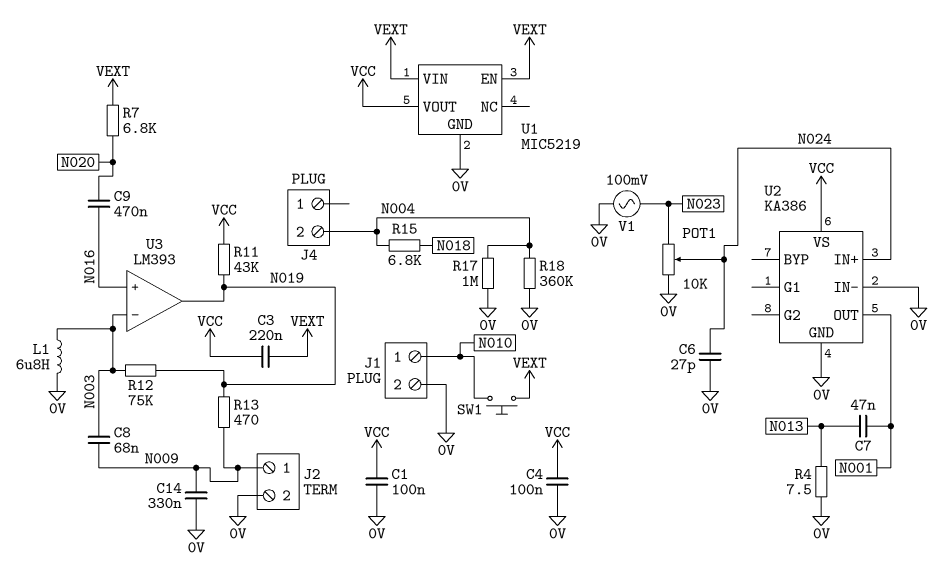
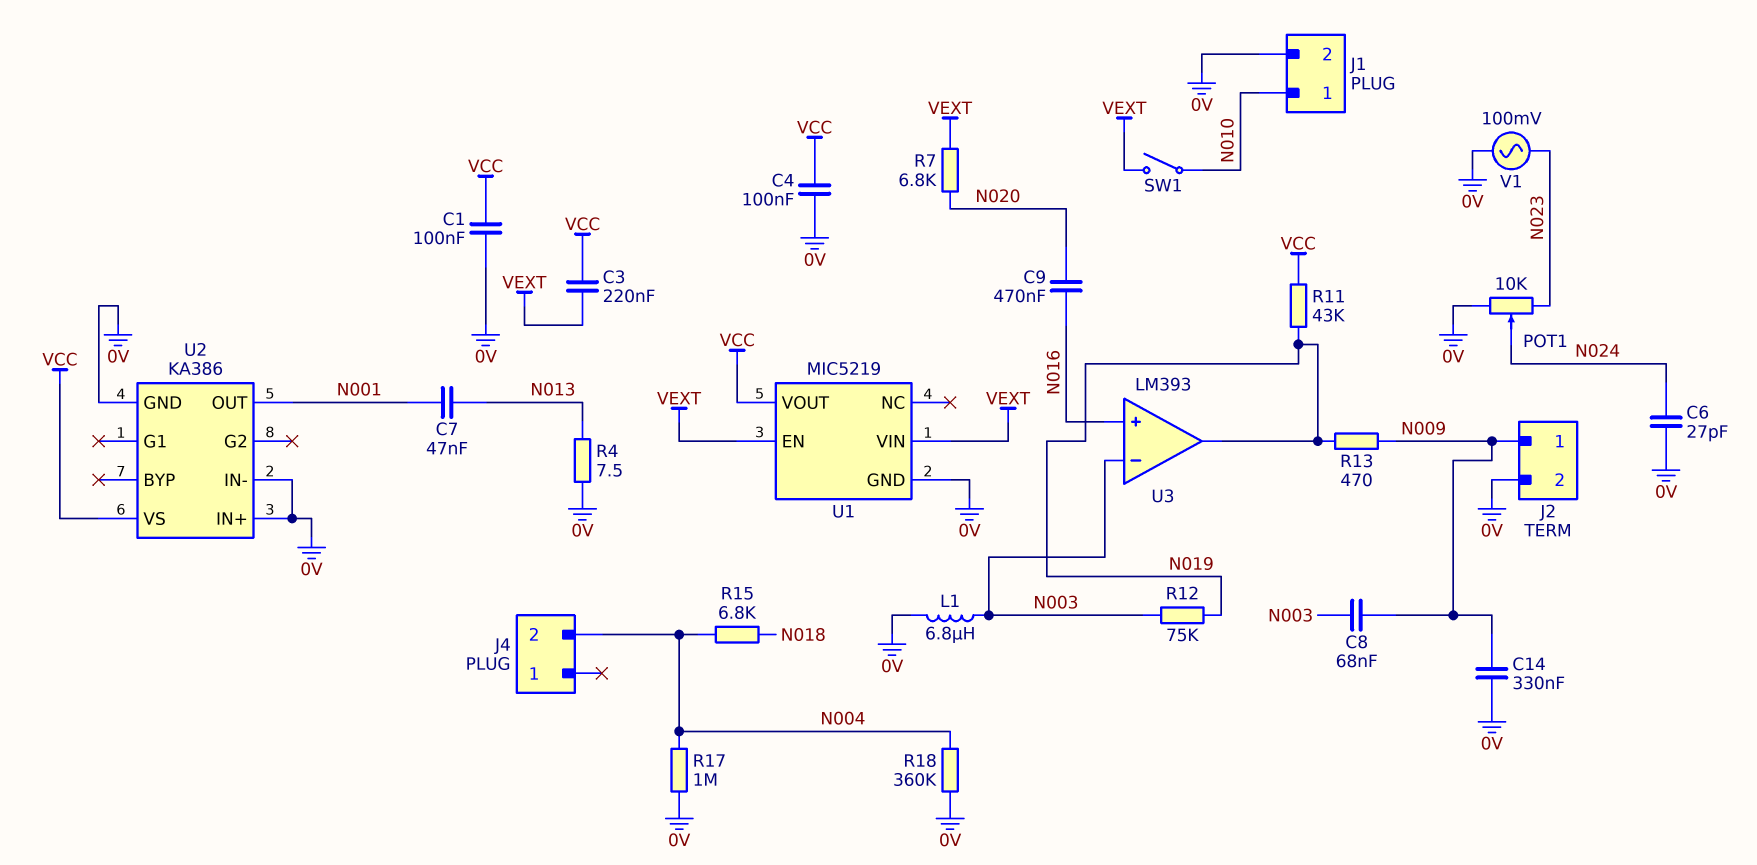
SW1: button (N010, VEXT) -> switch (N010, VEXT)
U2 pin IN+: N024 -> 0V

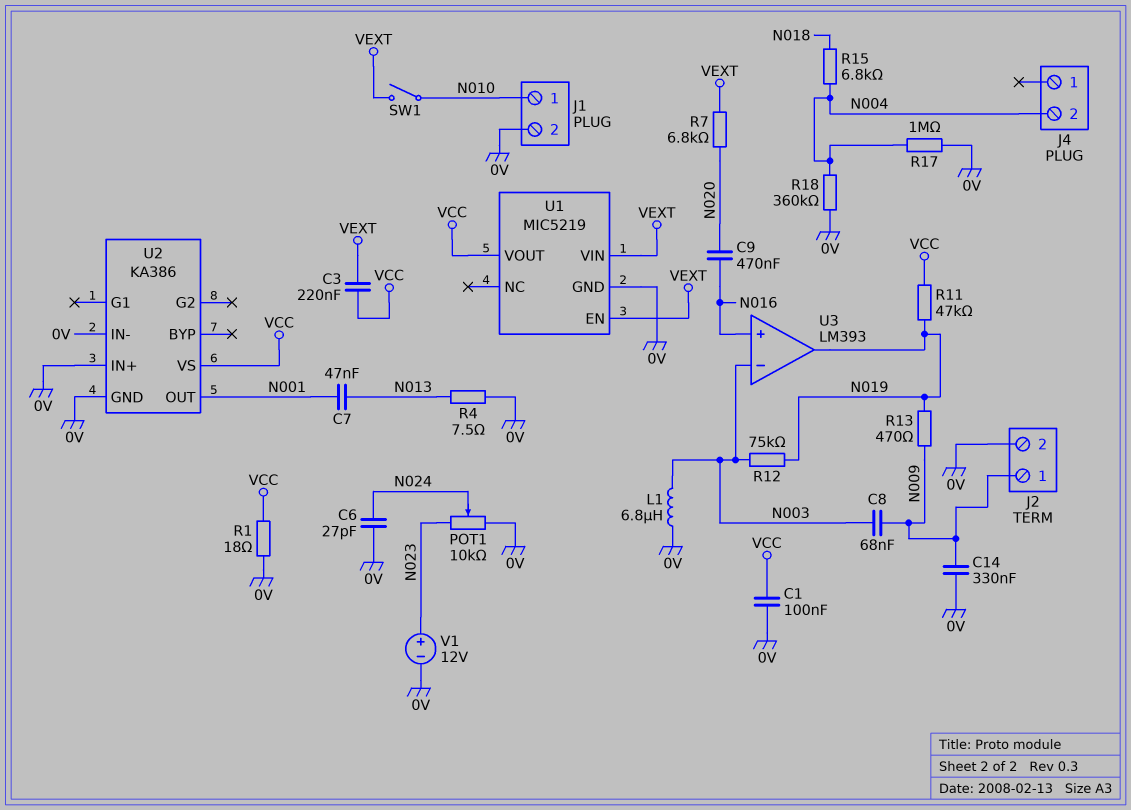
C4: 100nF (0V, VCC) -> none
R1: none -> 18 (0V, VCC)
R11: 43k (N019, VCC) -> 47k (N019, VCC)
V1: AC 100mV (0V, N023) -> 12V (plus N023, minus 0V)

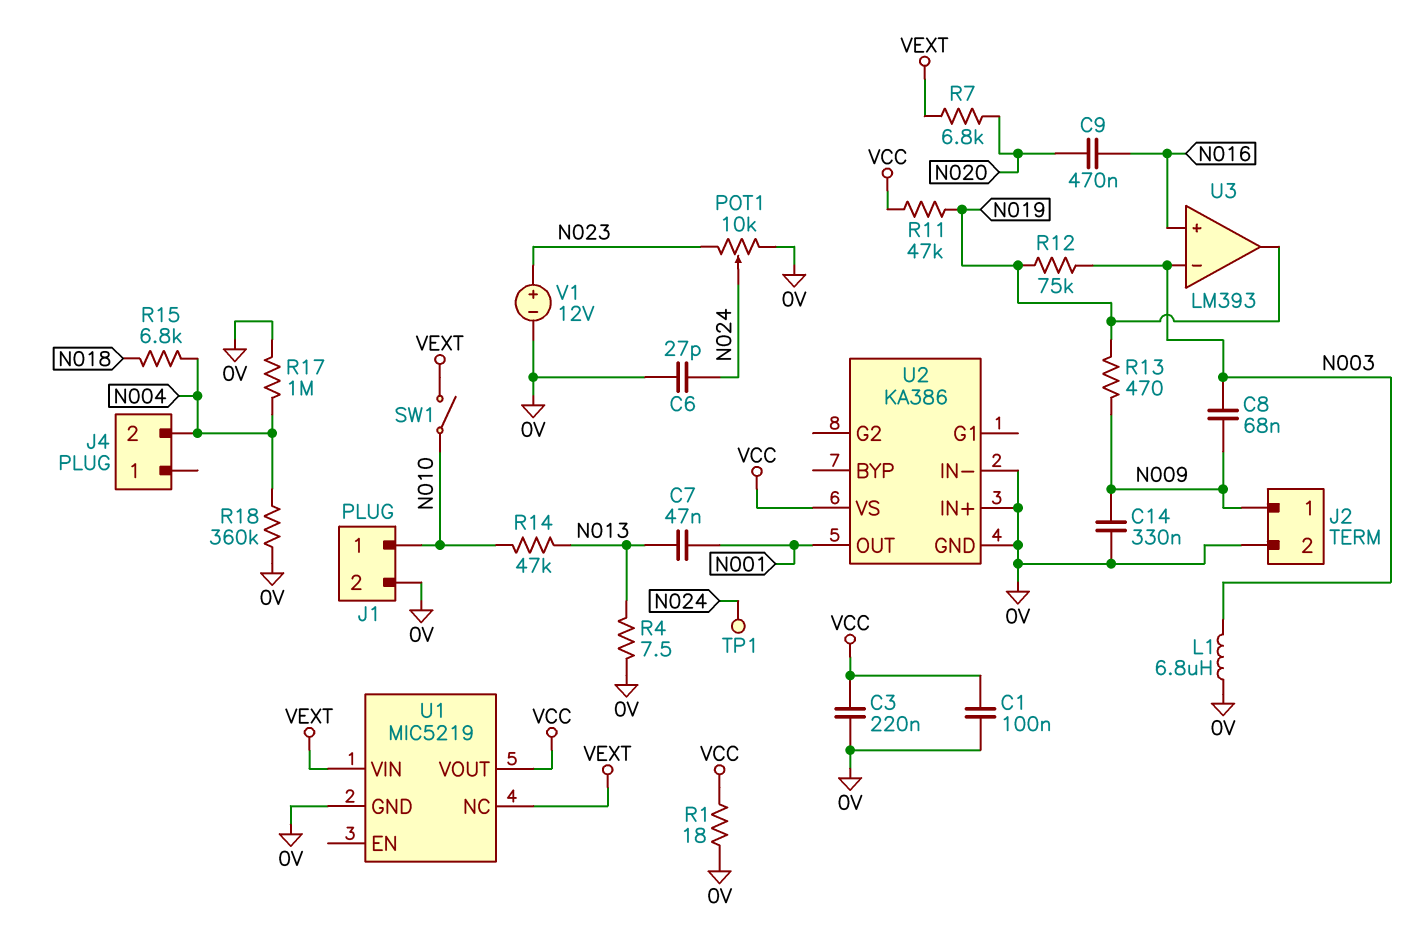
C3: 220nF (VCC, VEXT) -> 220nF (0V, VCC)
R14: none -> 47k (N010, N013)
TP1: none -> test point (N024)
U1 pin EN: VEXT -> none
U1 pin NC: none -> VEXT

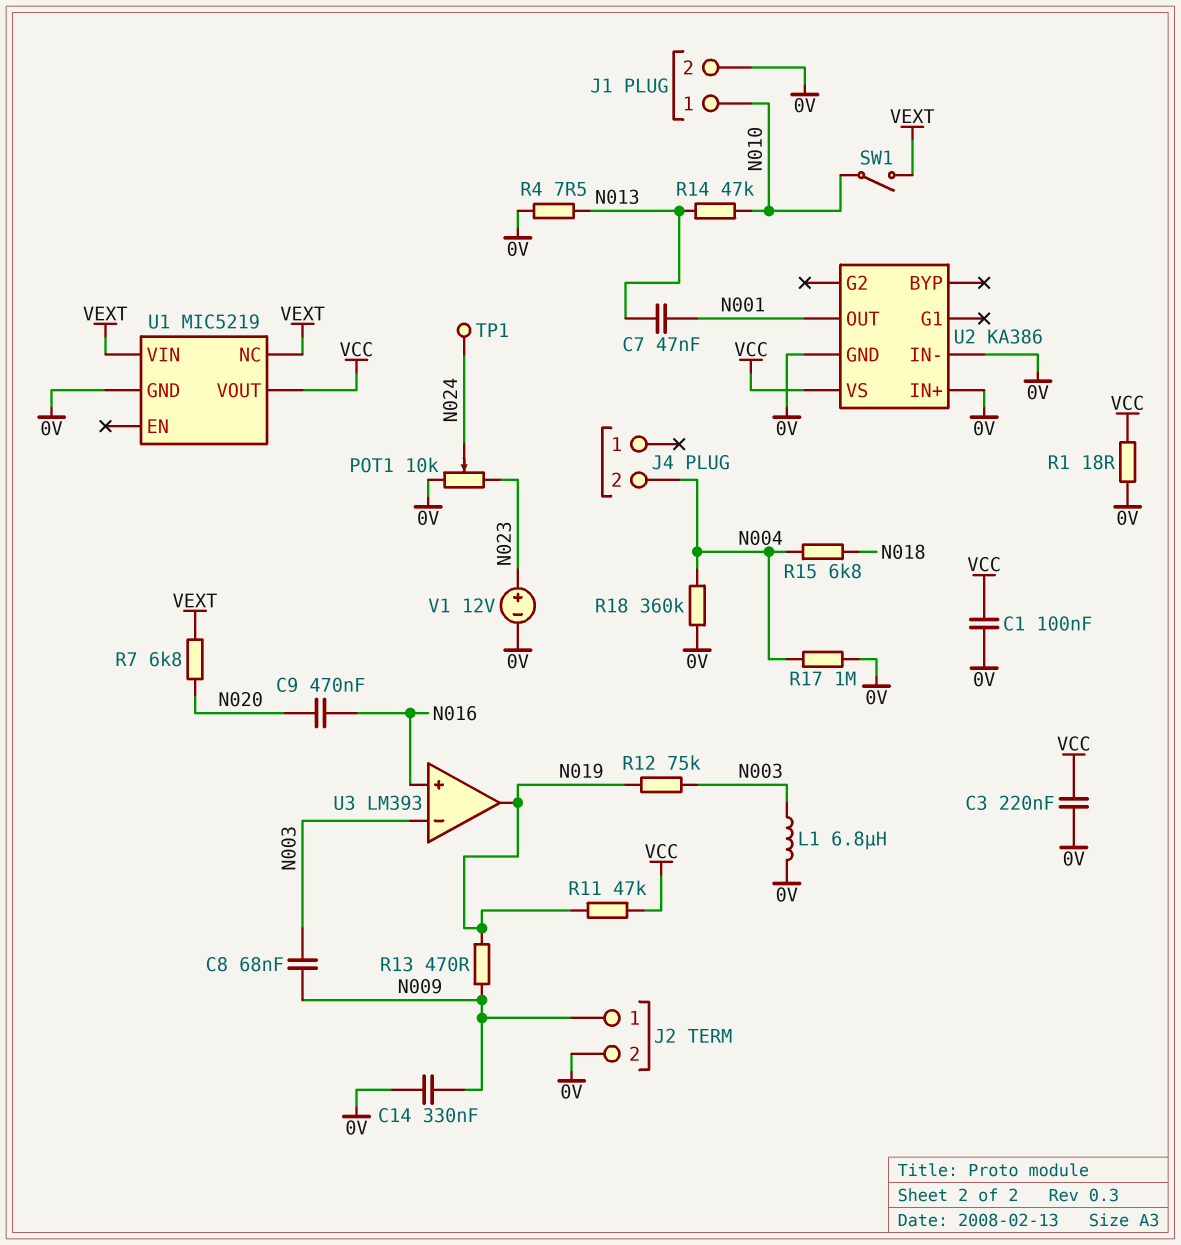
C6: 27pF (0V, N024) -> none

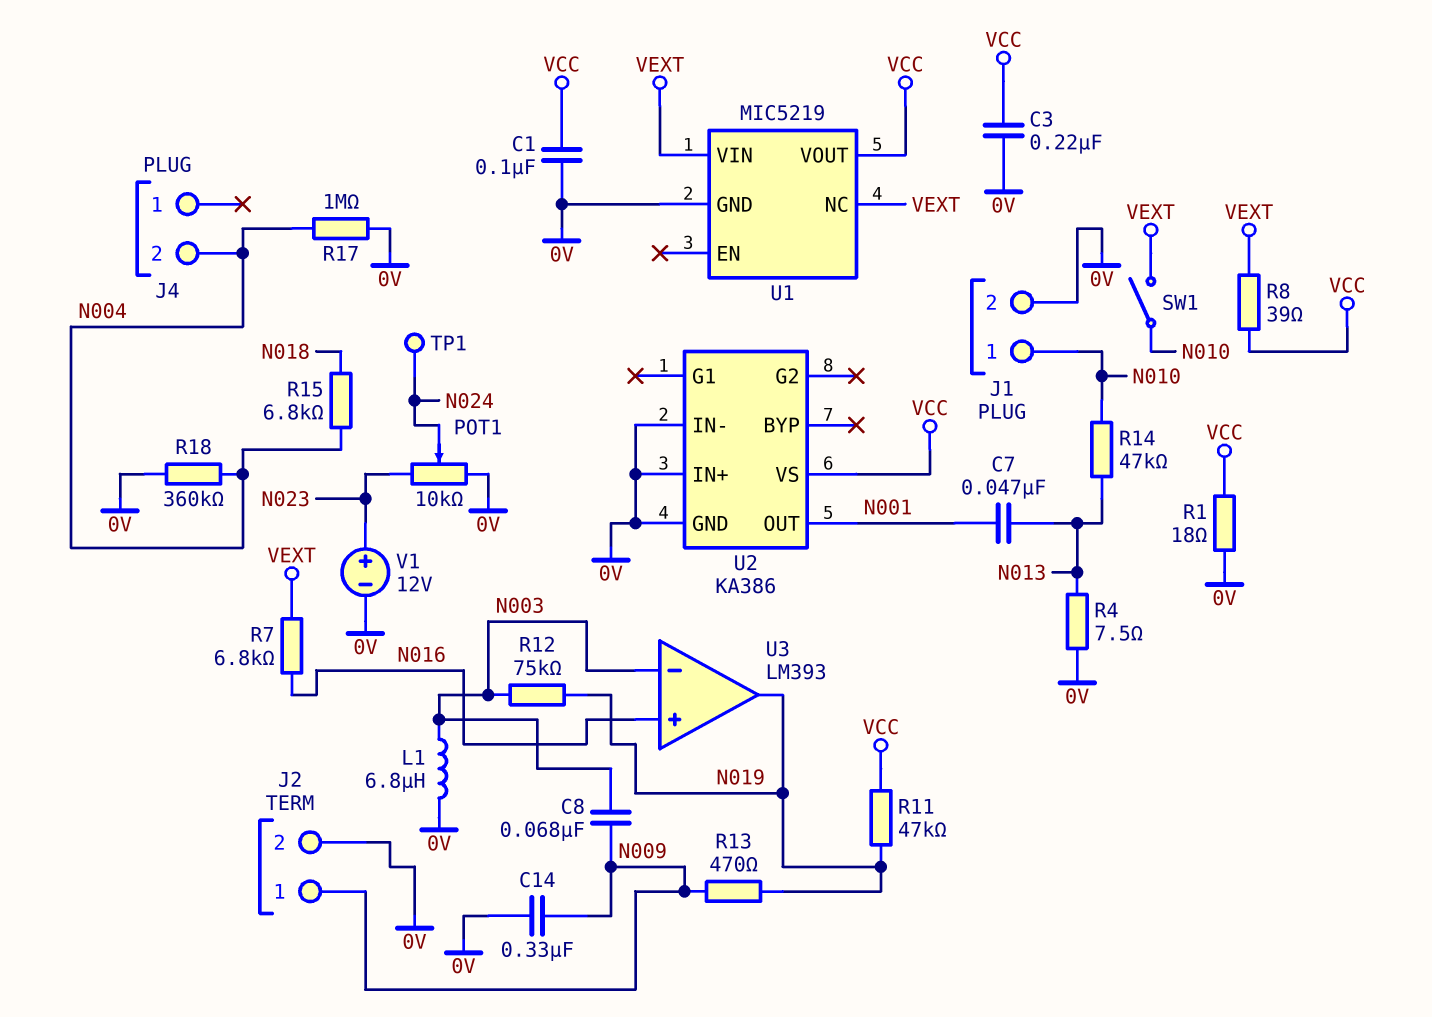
C9: 470nF (N016, N020) -> none
R7: 6.8k (N020, VEXT) -> 6.8k (N016, VEXT)
R8: none -> 39 (VCC, VEXT)

